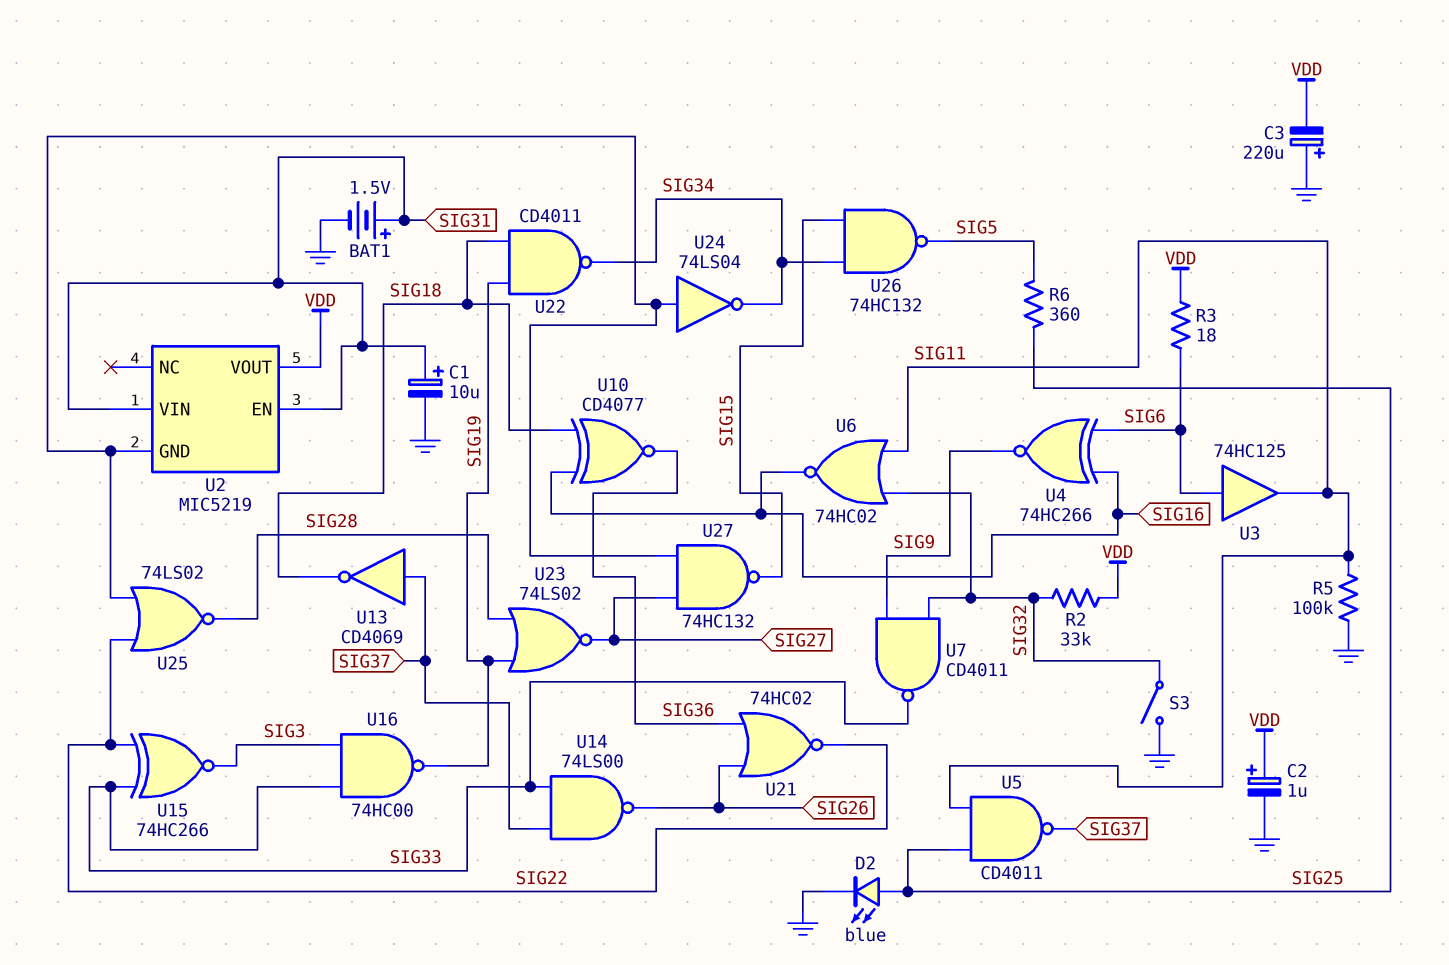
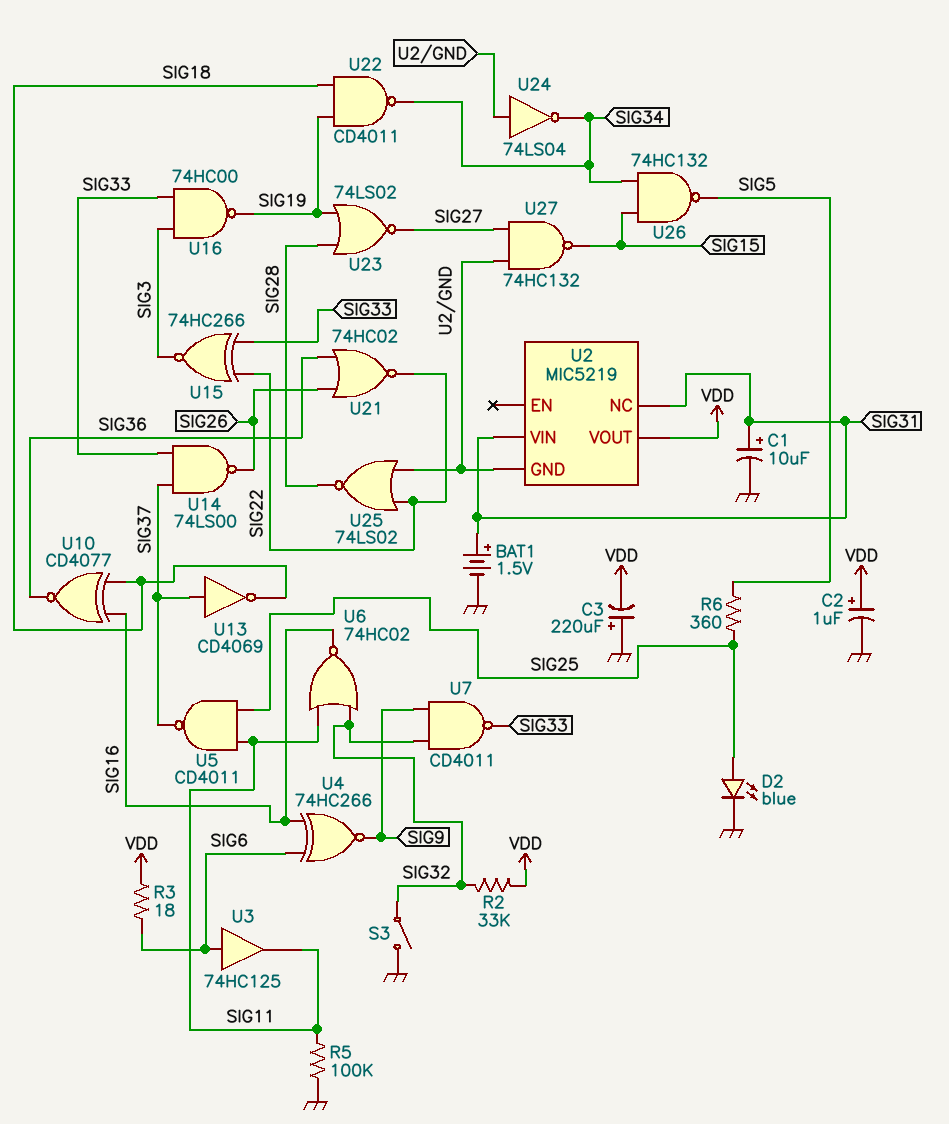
U2 pin EN: SIG31 -> none
U2 pin NC: none -> SIG31

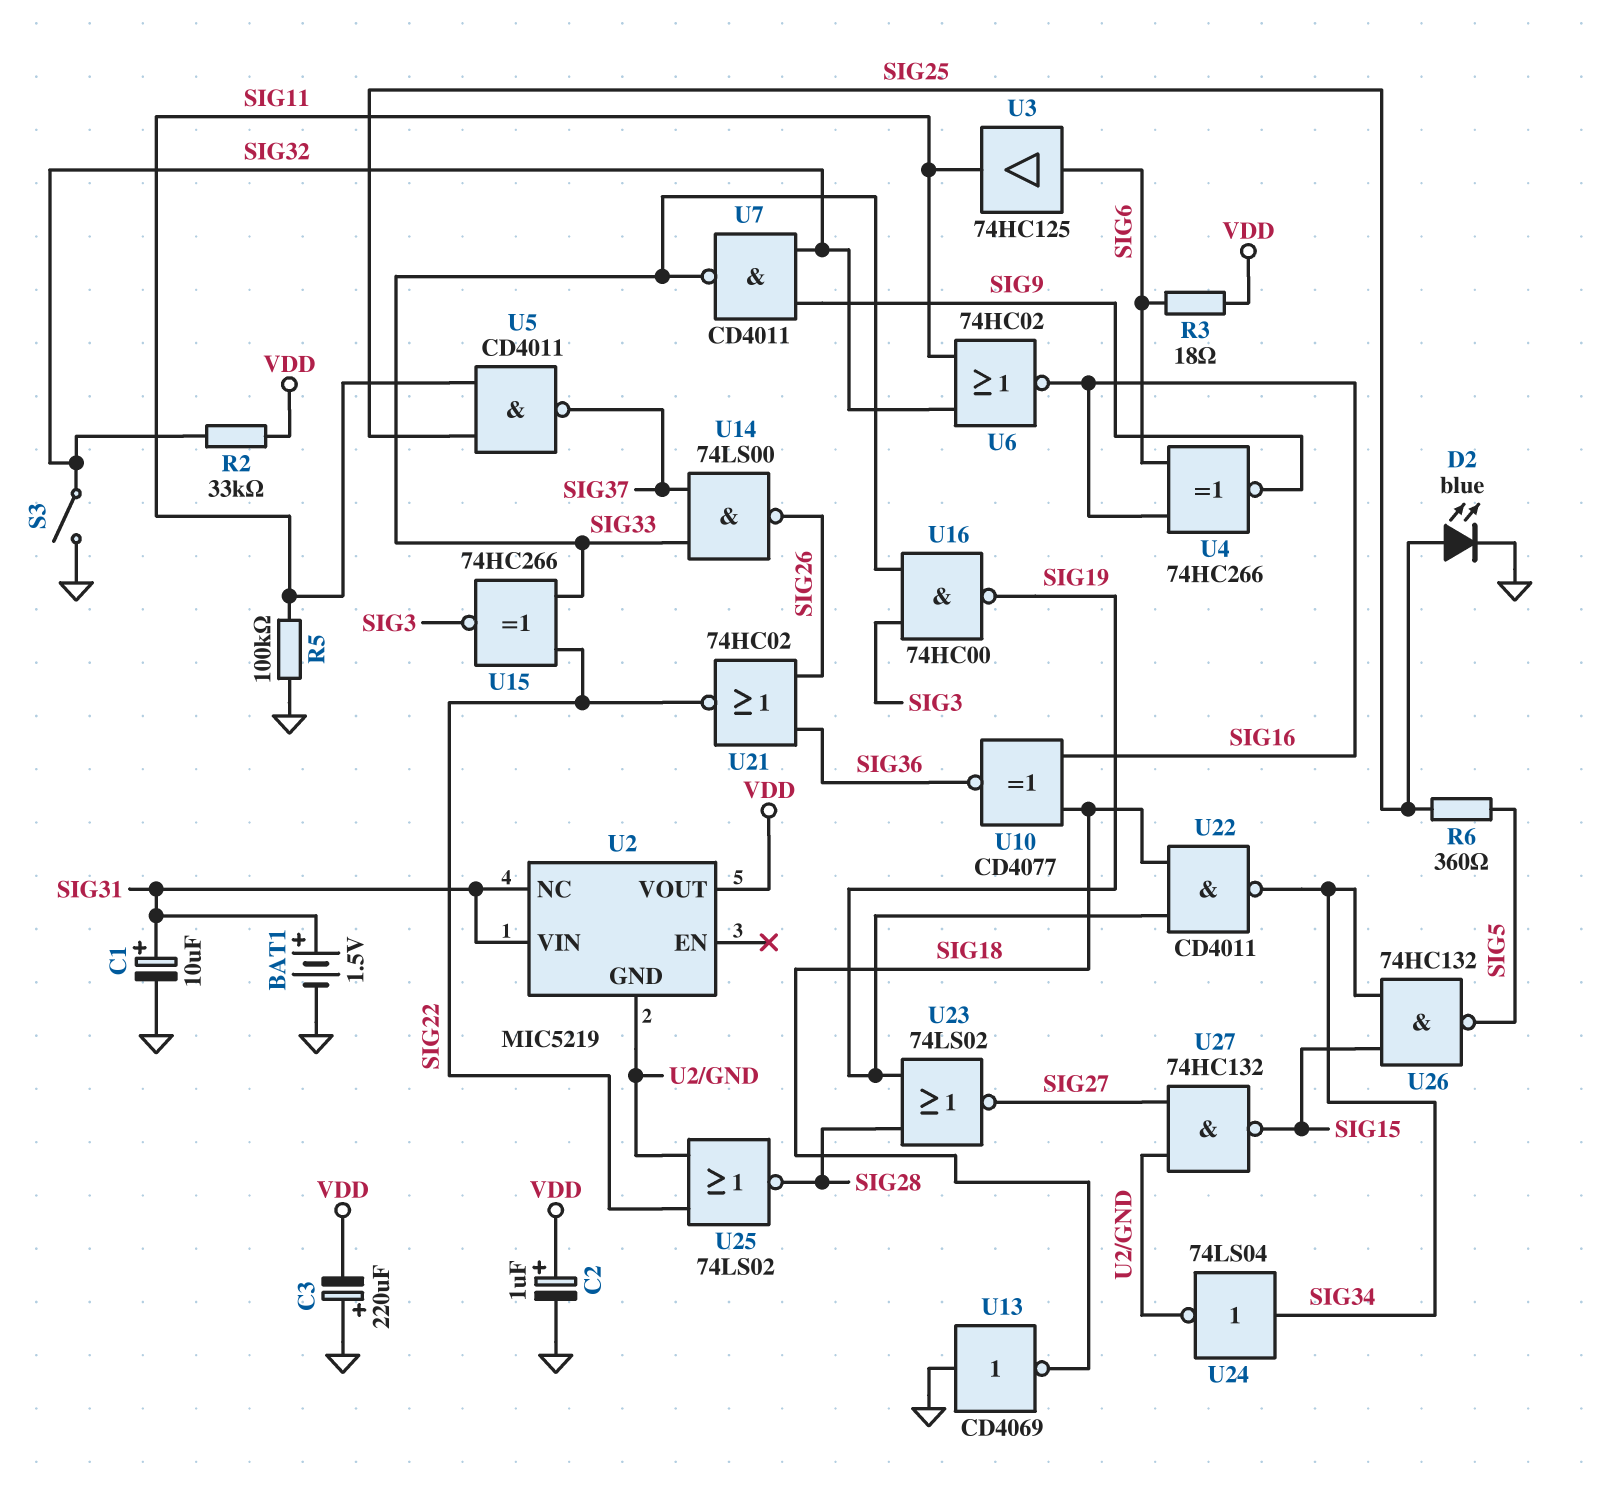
U13: NOT CD4069 (in SIG37, out SIG18) -> NOT CD4069 (in GND, out SIG18)
U24: NOT 74LS04 (in U2/GND, out SIG34) -> NOT 74LS04 (in SIG34, out U2/GND)

